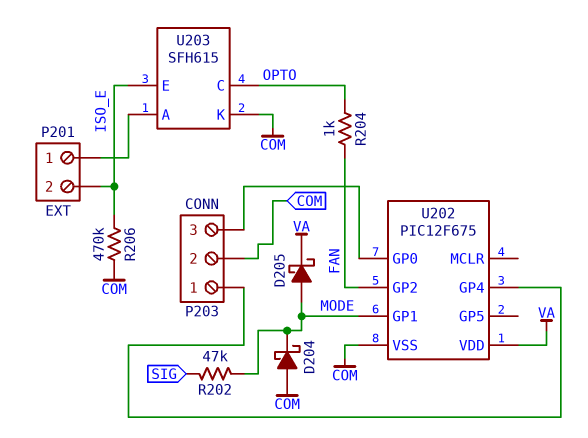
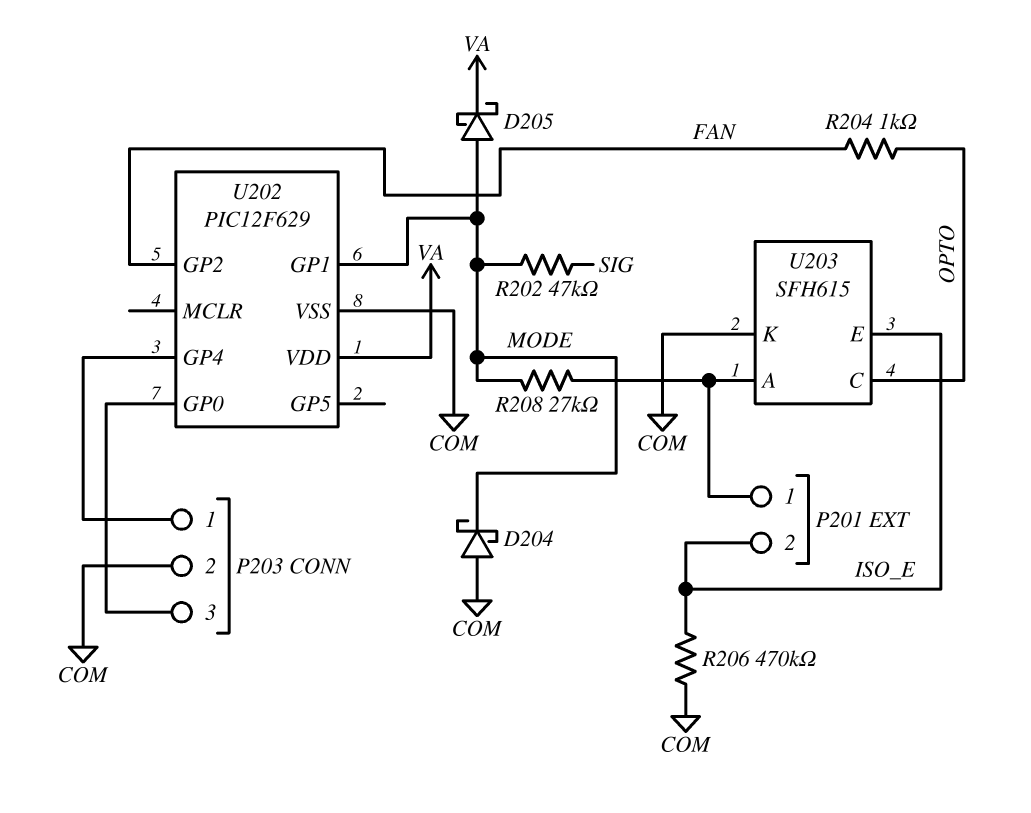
R208: none -> 27k (MODE, P201/1)
U202: PIC12F675 -> PIC12F629

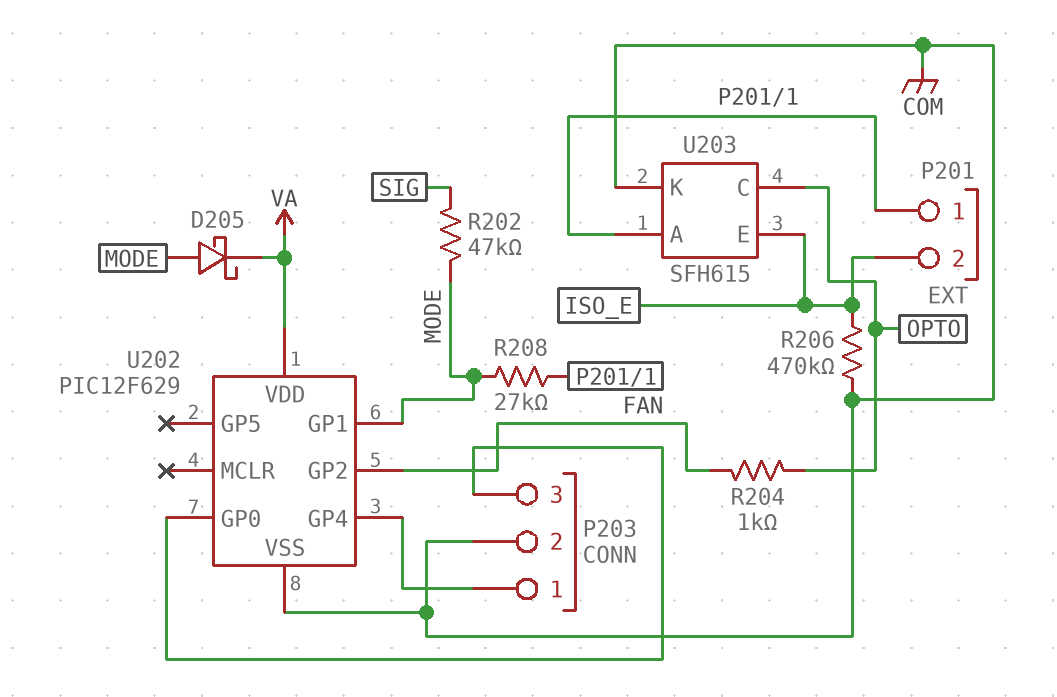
D204: schottky (A COM, K MODE) -> none

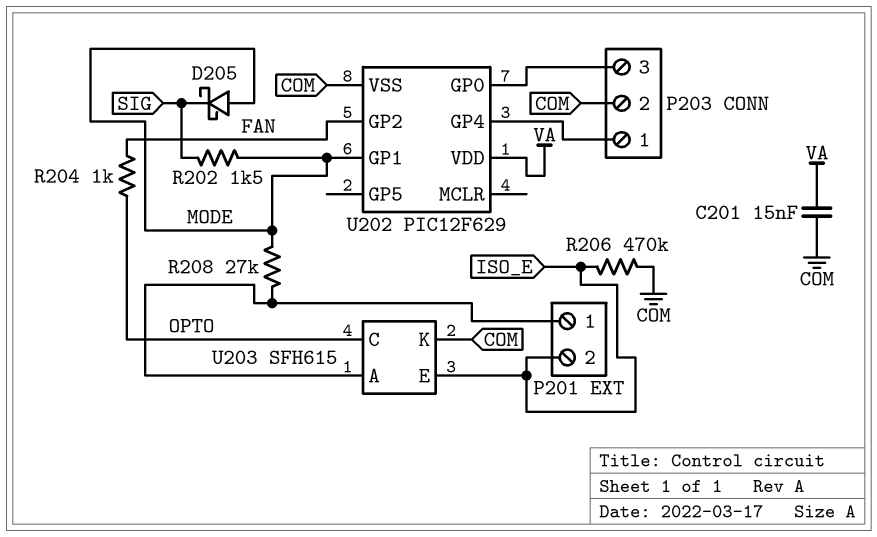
C201: none -> 15nF (COM, VA)
D205: schottky (A MODE, K VA) -> schottky (A MODE, K SIG)
R202: 47k (MODE, SIG) -> 1.5k (MODE, SIG)

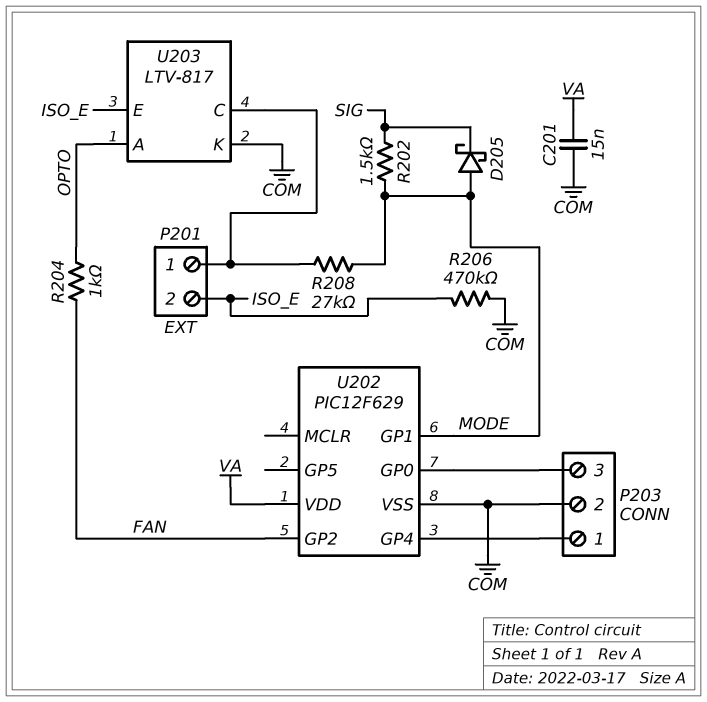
U203: SFH615 -> LTV-817
U203 pin A: P201/1 -> OPTO
U203 pin C: OPTO -> P201/1

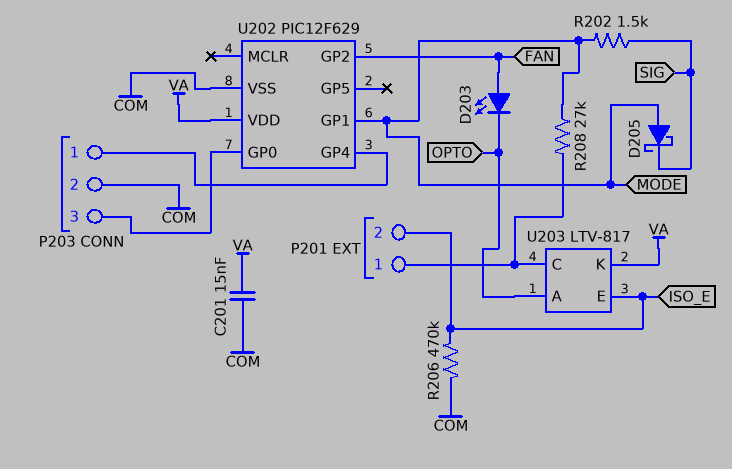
D203: none -> LED (A FAN, K OPTO)
R204: 1k (FAN, OPTO) -> none
U203 pin K: COM -> VA

